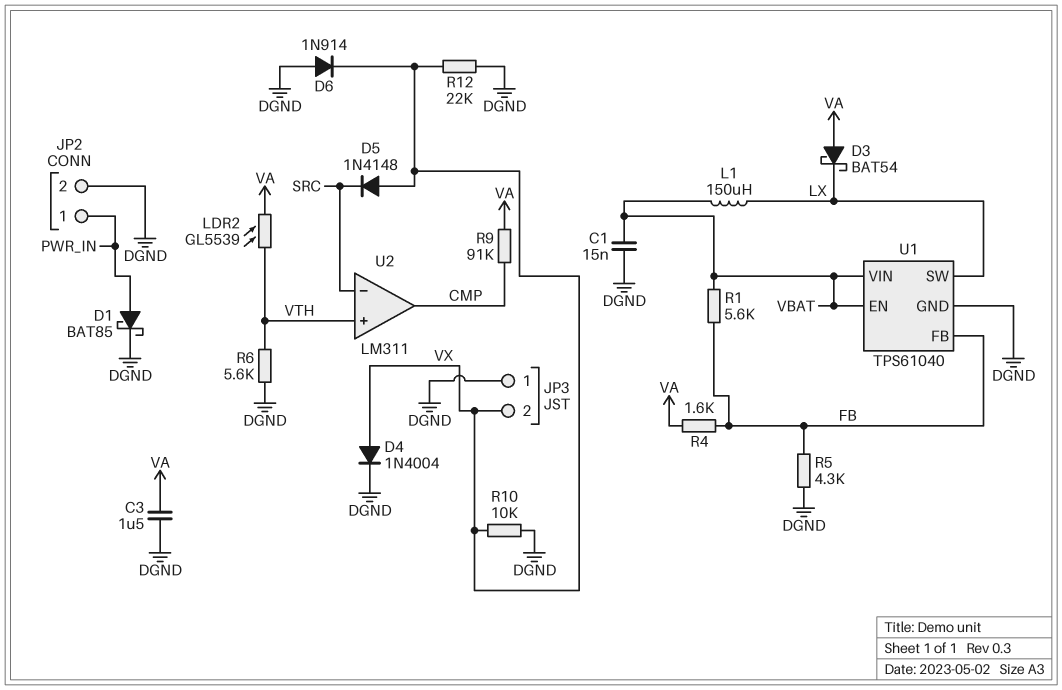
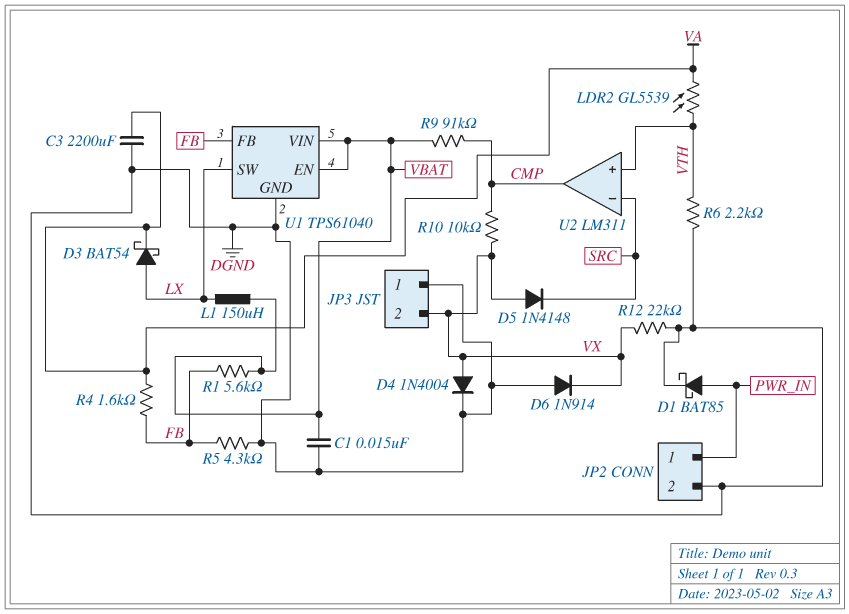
C3: 1.5uF (DGND, VA) -> 2200uF (DGND, VA)
D3: schottky BAT54 (A VA, K LX) -> schottky BAT54 (A LX, K VA)
R6: 5.6k (DGND, VTH) -> 2.2k (DGND, VTH)
R9: 91k (CMP, VA) -> 91k (CMP, VBAT)
R10: 10k (DGND, VX) -> 10k (CMP, VX)

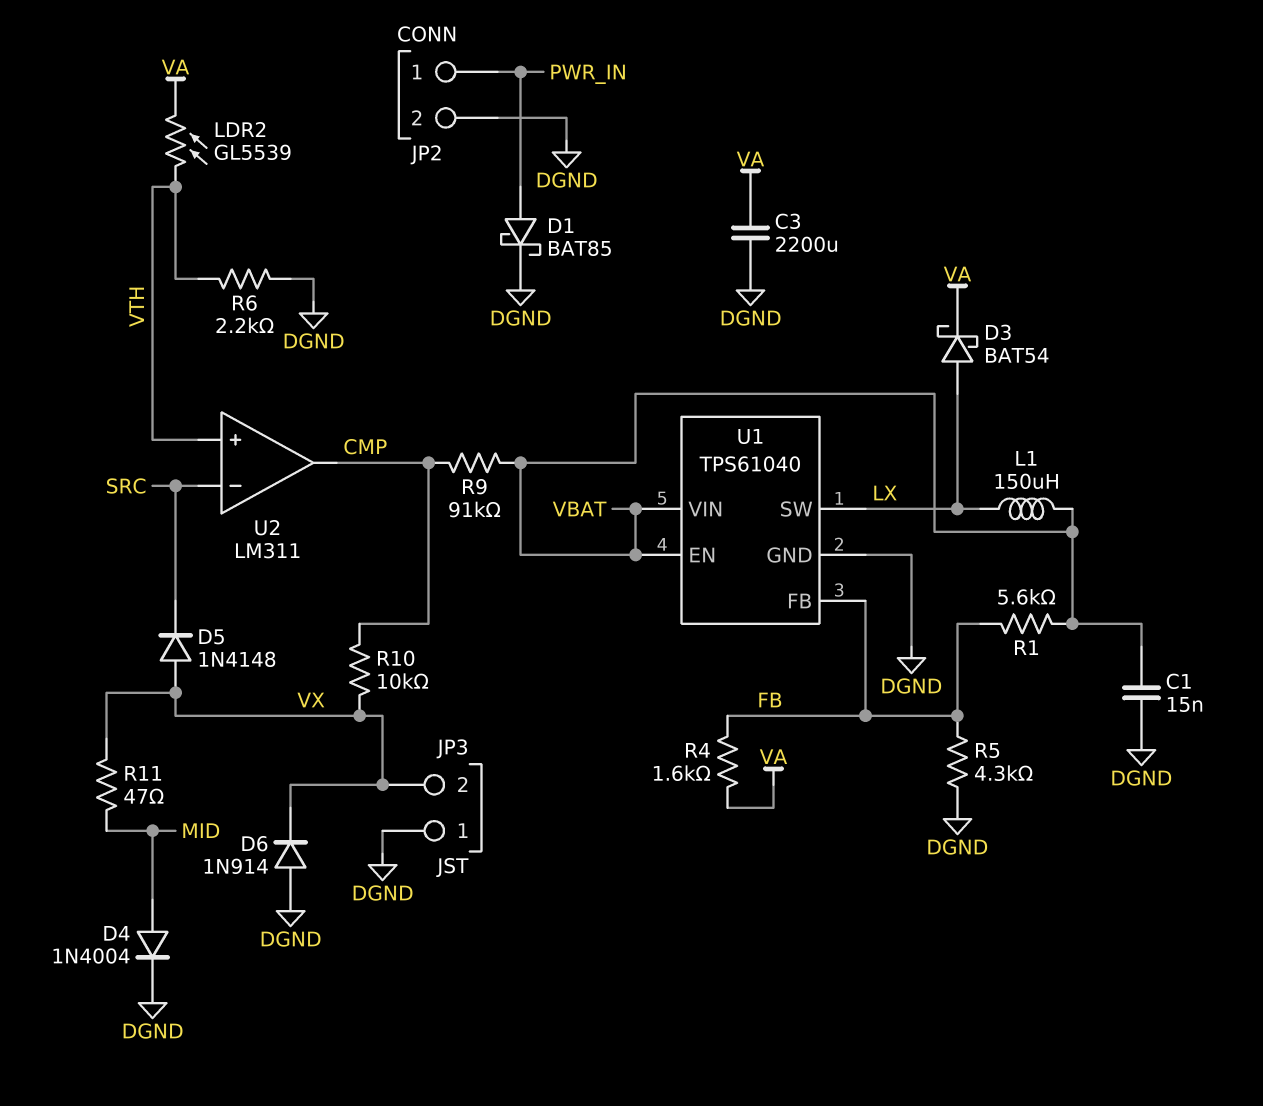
D4: diode 1N4004 (A VX, K DGND) -> diode 1N4004 (A MID, K DGND)
R11: none -> 47 (MID, VX)
R12: 22k (DGND, VX) -> none

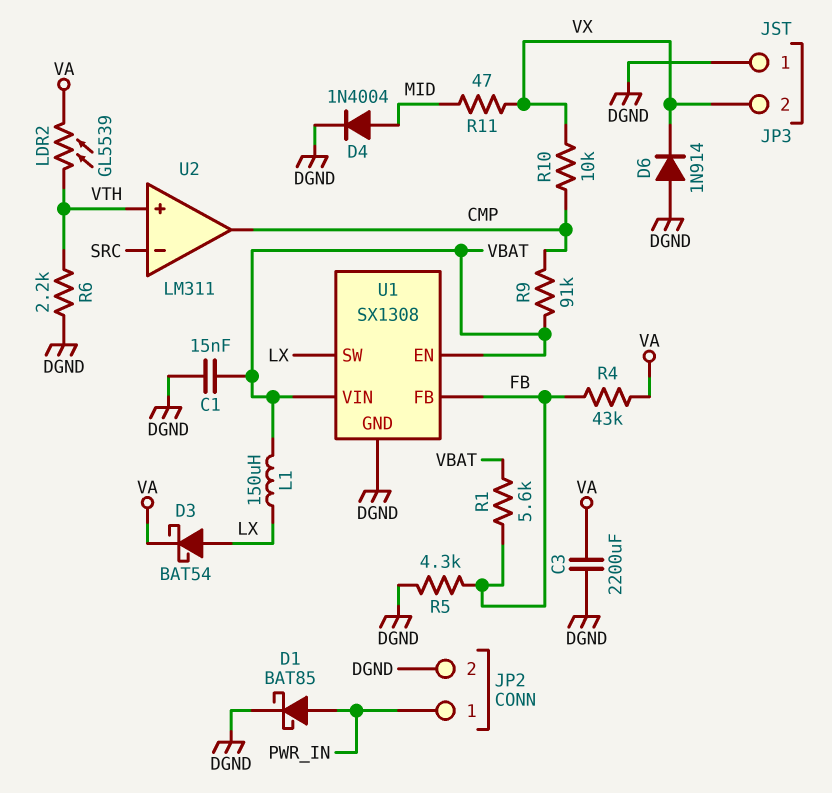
D5: diode 1N4148 (A VX, K SRC) -> none
R4: 1.6k (FB, VA) -> 43k (FB, VA)
U1: TPS61040 -> SX1308

